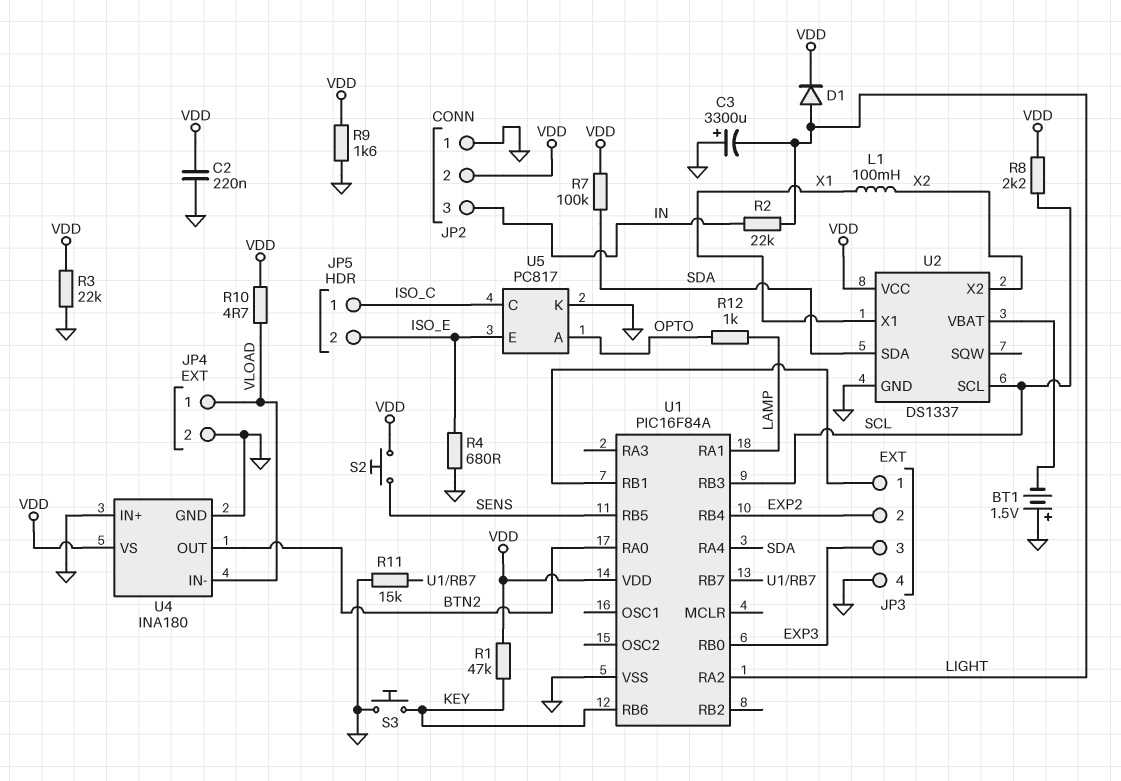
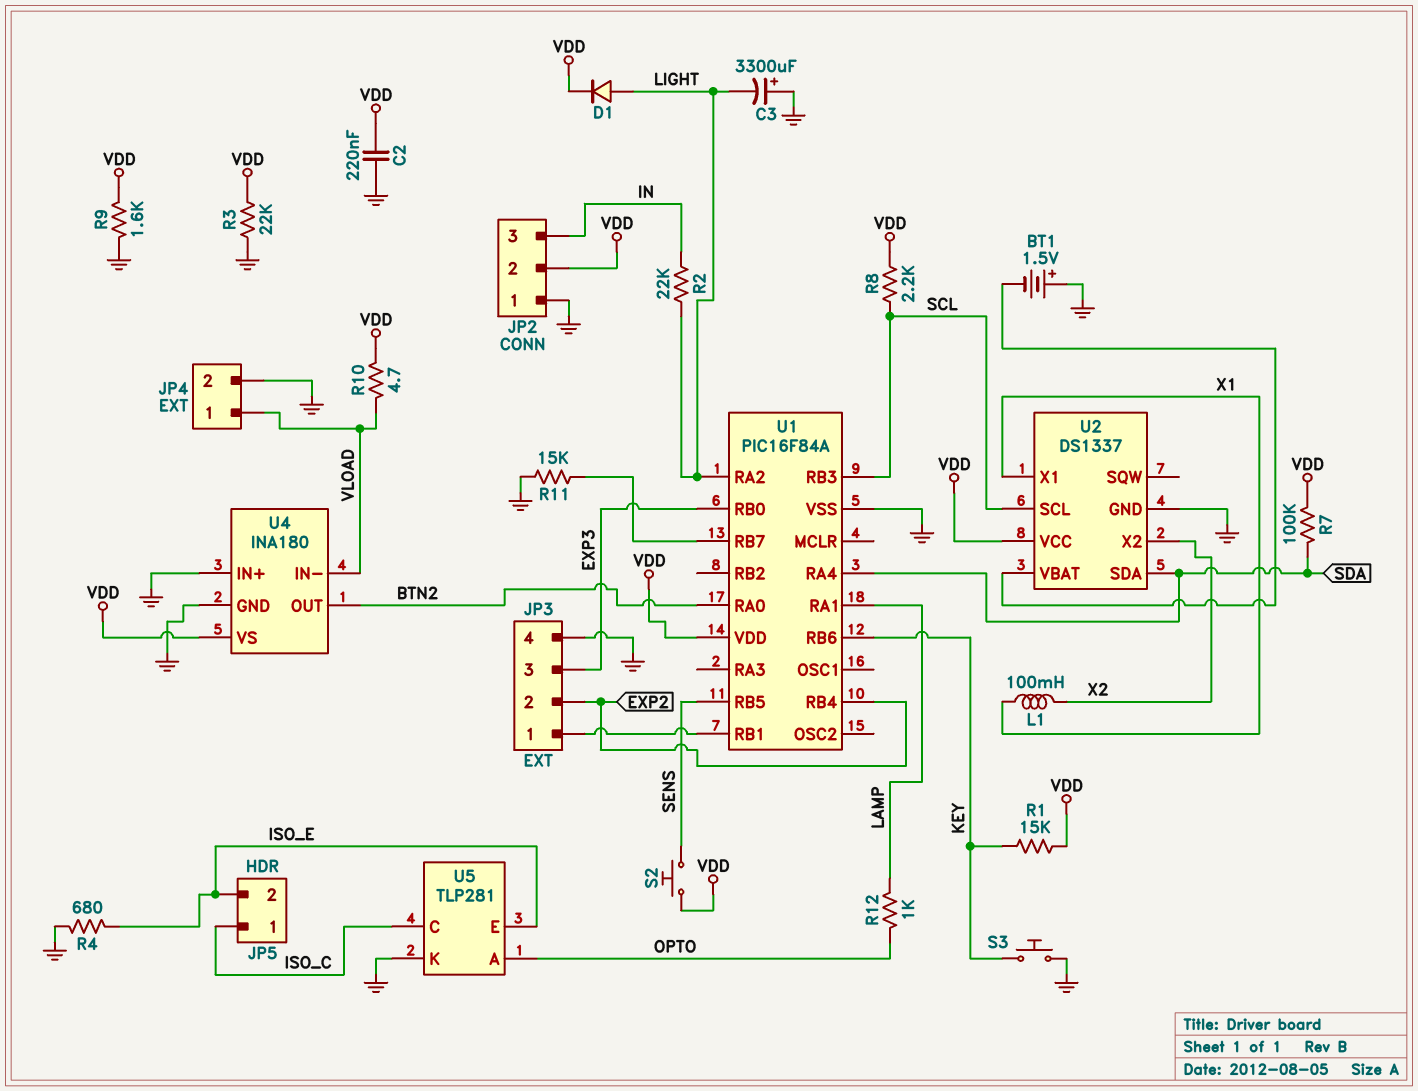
R1: 47k (KEY, VDD) -> 15k (KEY, VDD)
U5: PC817 -> TLP281

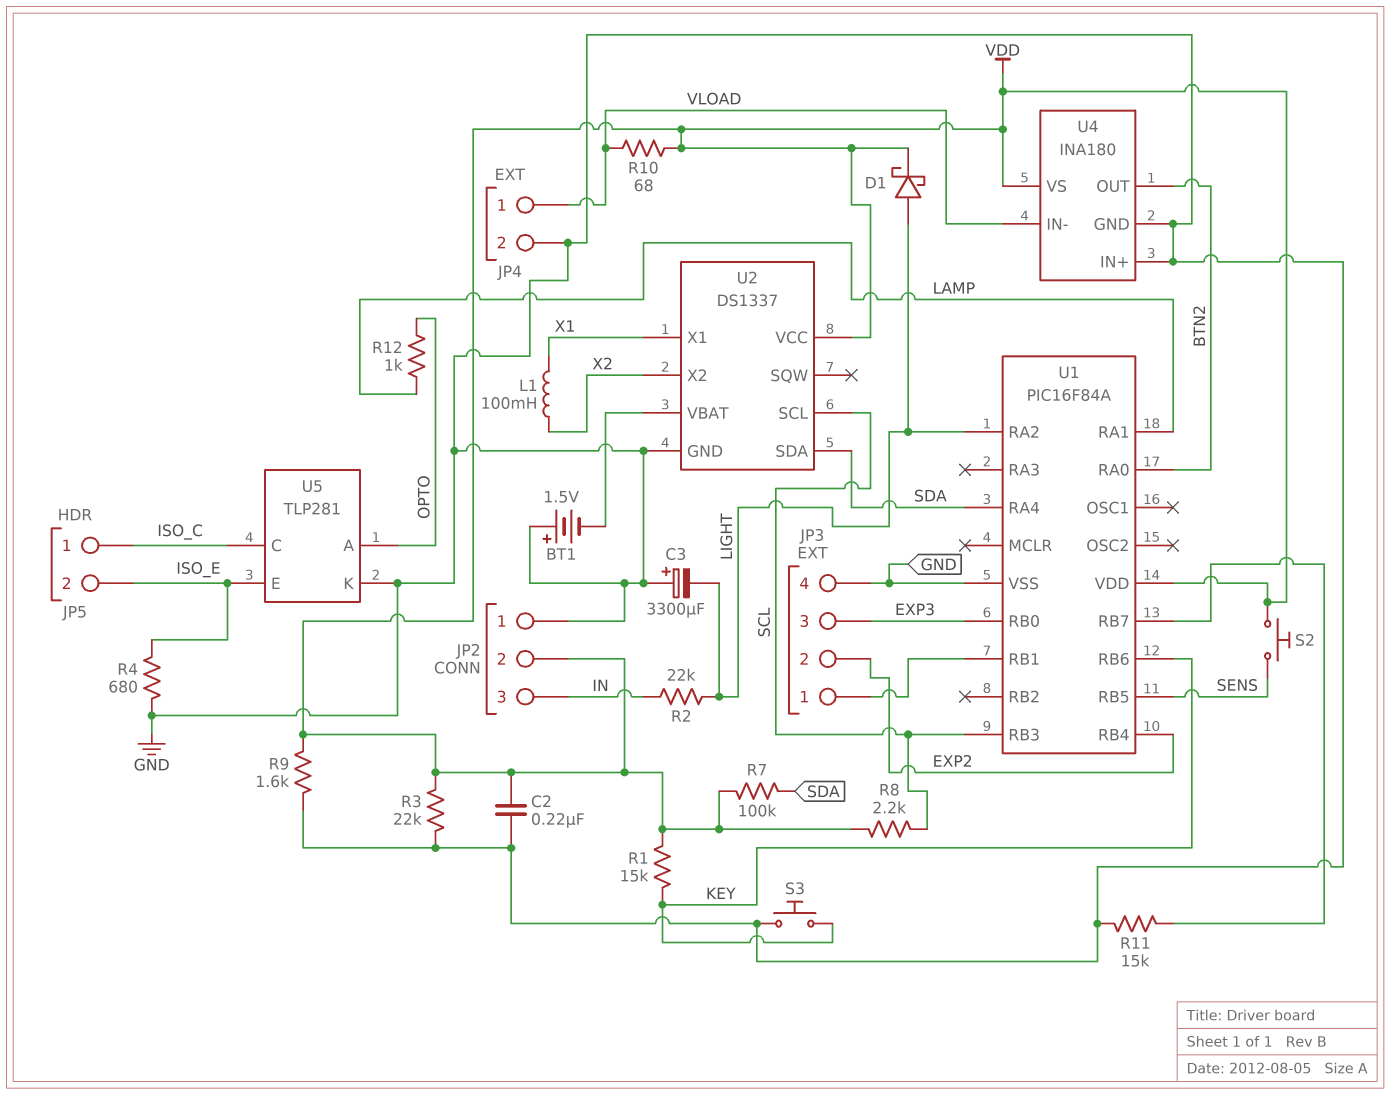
D1: diode (A LIGHT, K VDD) -> schottky (A LIGHT, K VDD)
R10: 4.7 (VDD, VLOAD) -> 68 (VDD, VLOAD)

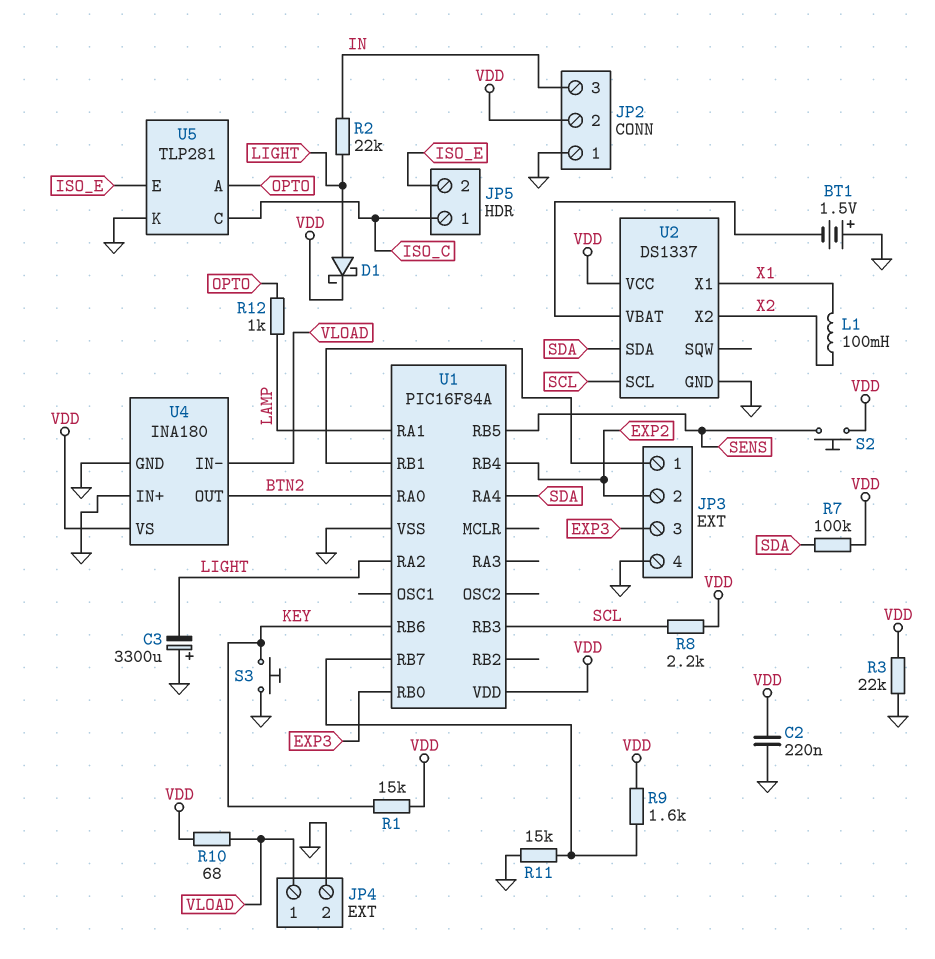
R4: 680 (GND, ISO_E) -> none
R9: 1.6k (GND, VDD) -> 1.6k (U1/RB7, VDD)

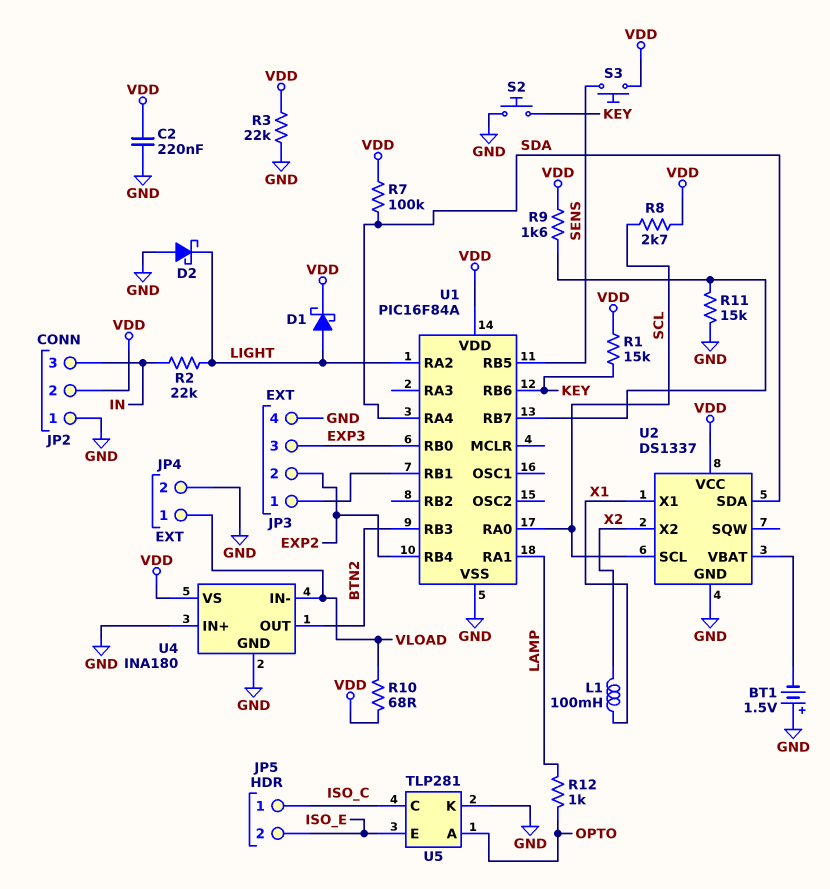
C3: 3300uF (plus GND, minus LIGHT) -> none
D2: none -> schottky (A GND, K LIGHT)
R8: 2.2k (SCL, VDD) -> 2.7k (SCL, VDD)
S2: button (SENS, VDD) -> button (GND, KEY)
S3: button (GND, KEY) -> button (SENS, VDD)
U1 pin RA0: BTN2 -> SCL
U1 pin RB3: SCL -> BTN2

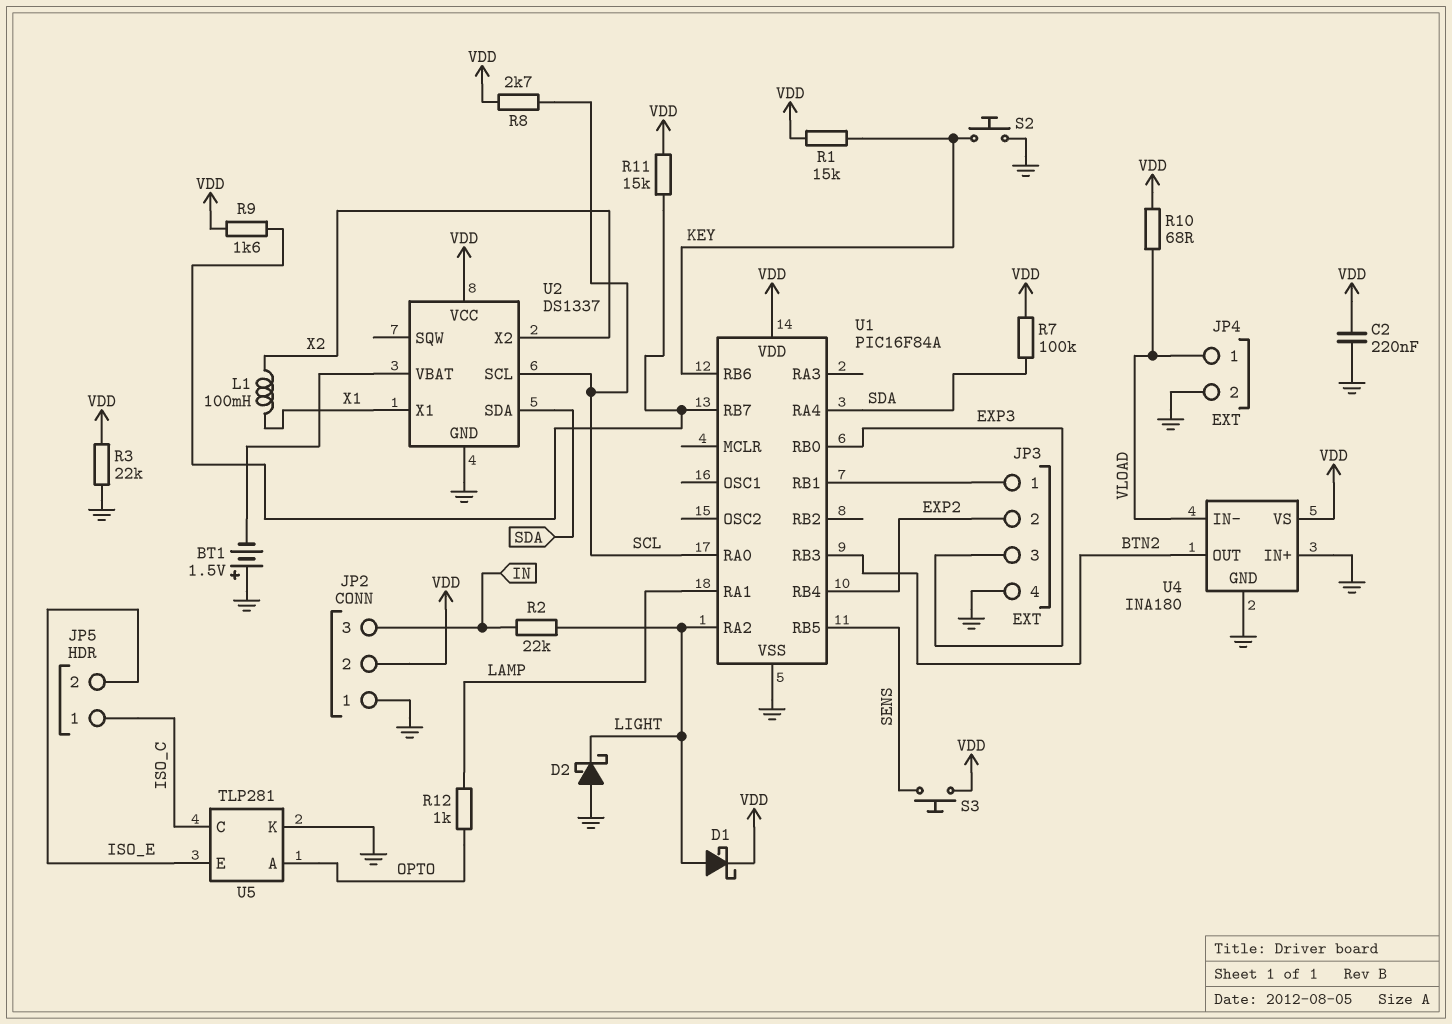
R11: 15k (GND, U1/RB7) -> 15k (U1/RB7, VDD)

